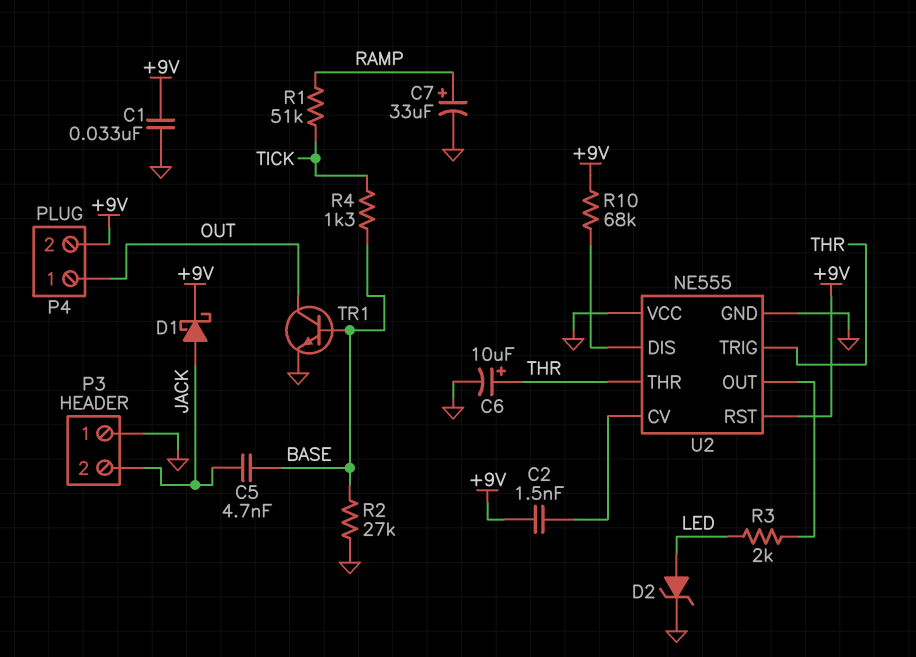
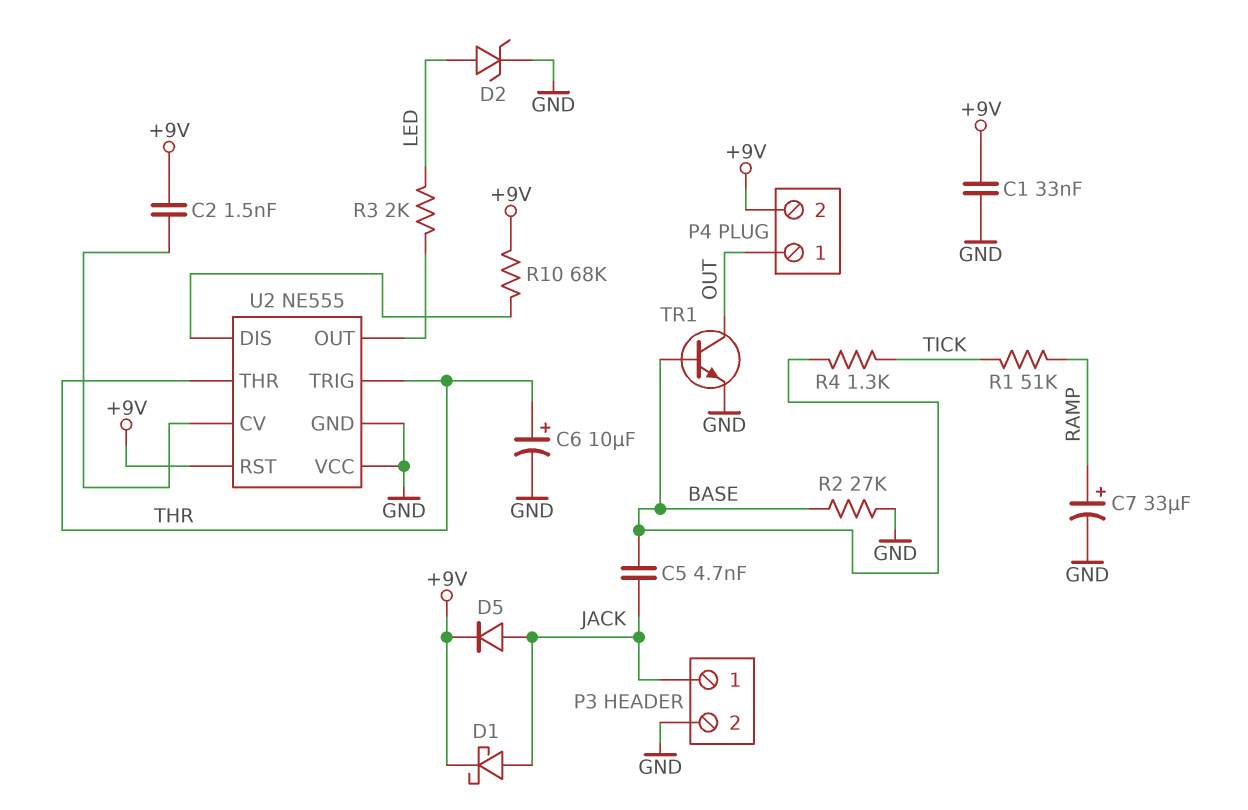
D5: none -> diode (A JACK, K +9V)
P3 pin 1: GND -> JACK
P3 pin 2: JACK -> GND

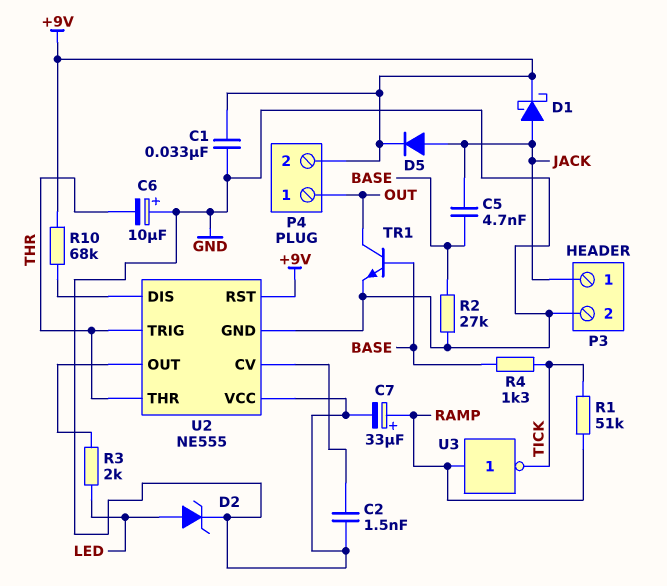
C2: 1.5nF (+9V, U2/CV) -> 1.5nF (GND, U2/CV)
C6: 10uF (plus THR, minus GND) -> 10uF (plus GND, minus THR)
U3: none -> NOT (in RAMP, out TICK)

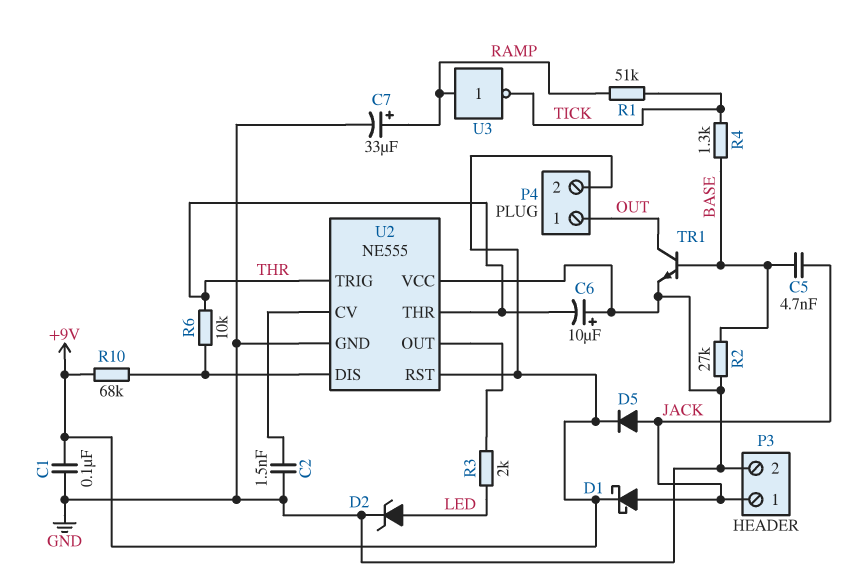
C1: 33nF (+9V, GND) -> 100nF (+9V, GND)
R6: none -> 10k (THR, U2/DIS)

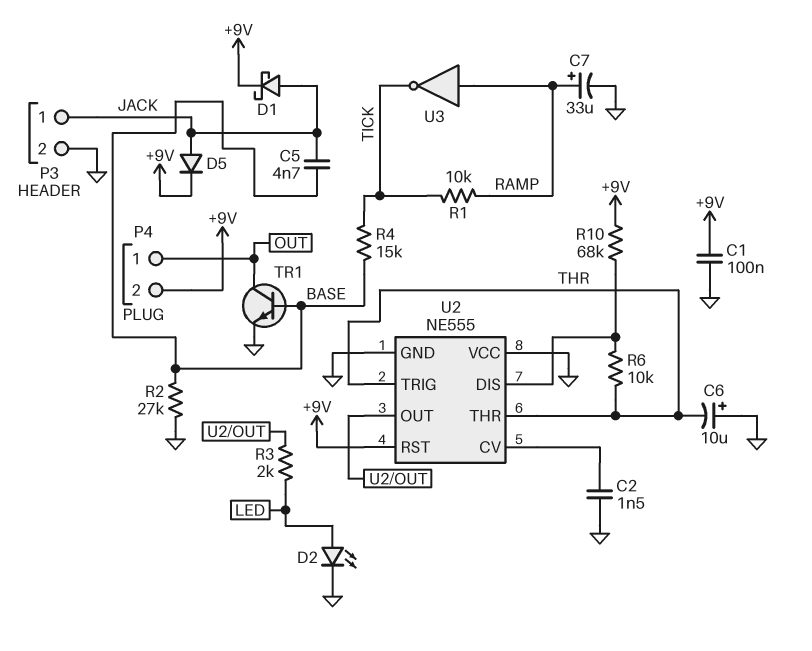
D2: zener (A LED, K GND) -> LED (A LED, K GND)
R1: 51k (RAMP, TICK) -> 10k (RAMP, TICK)
R4: 1.3k (BASE, TICK) -> 15k (BASE, TICK)

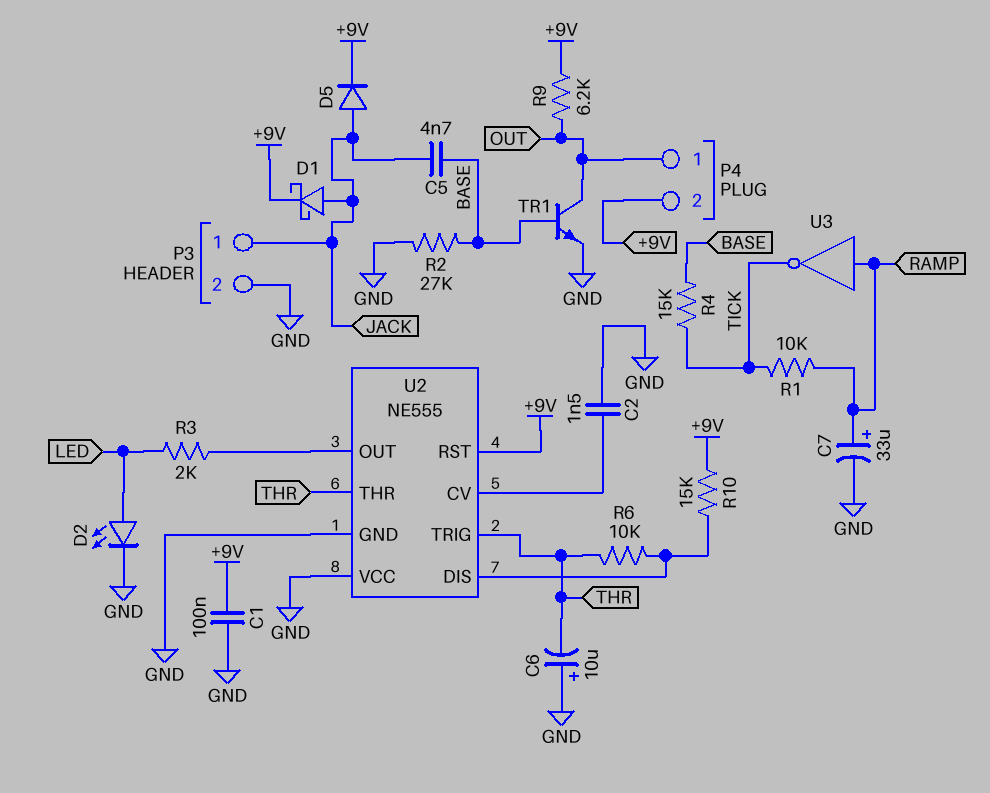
R9: none -> 6.2k (+9V, OUT)
R10: 68k (+9V, U2/DIS) -> 15k (+9V, U2/DIS)

